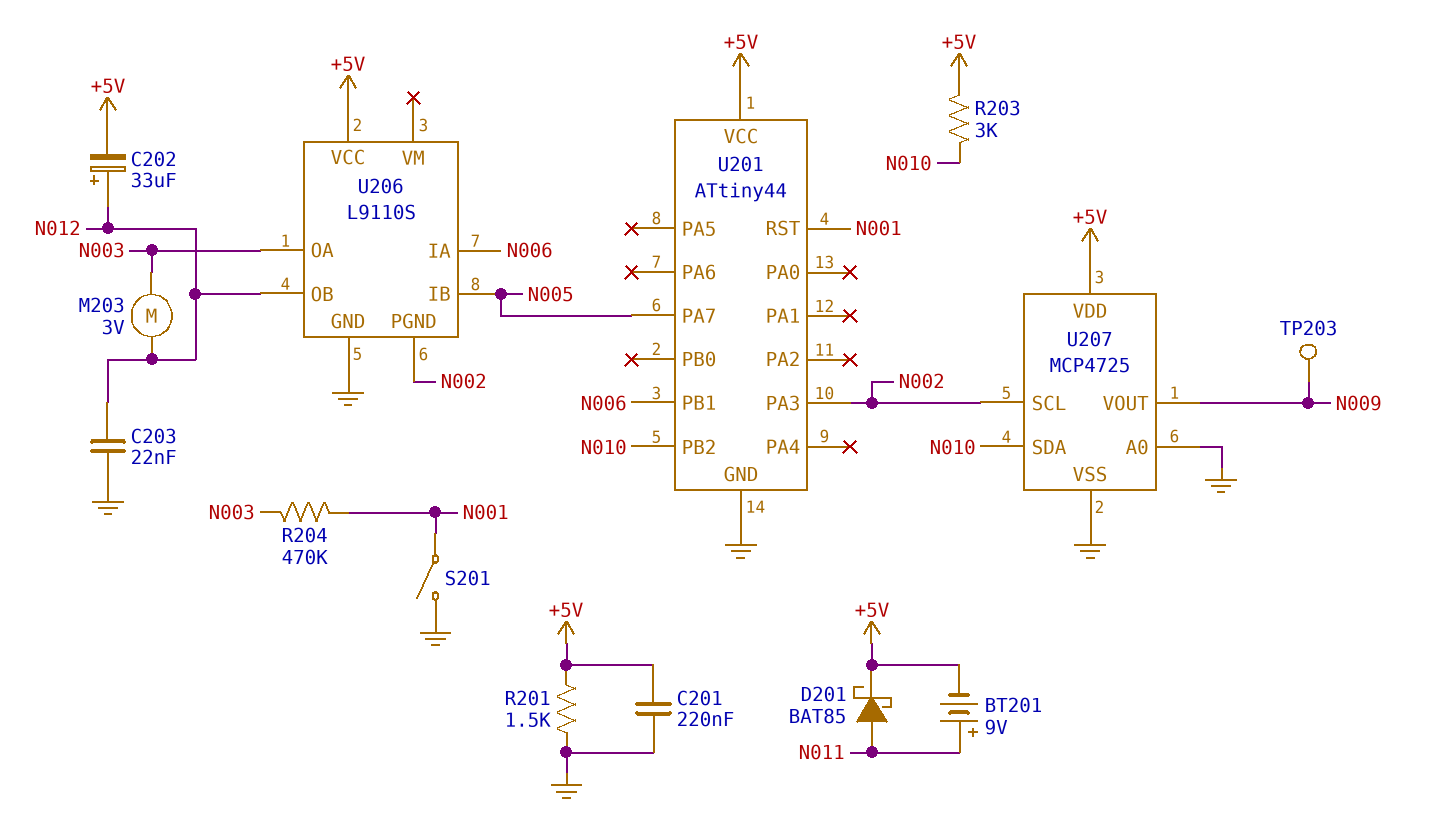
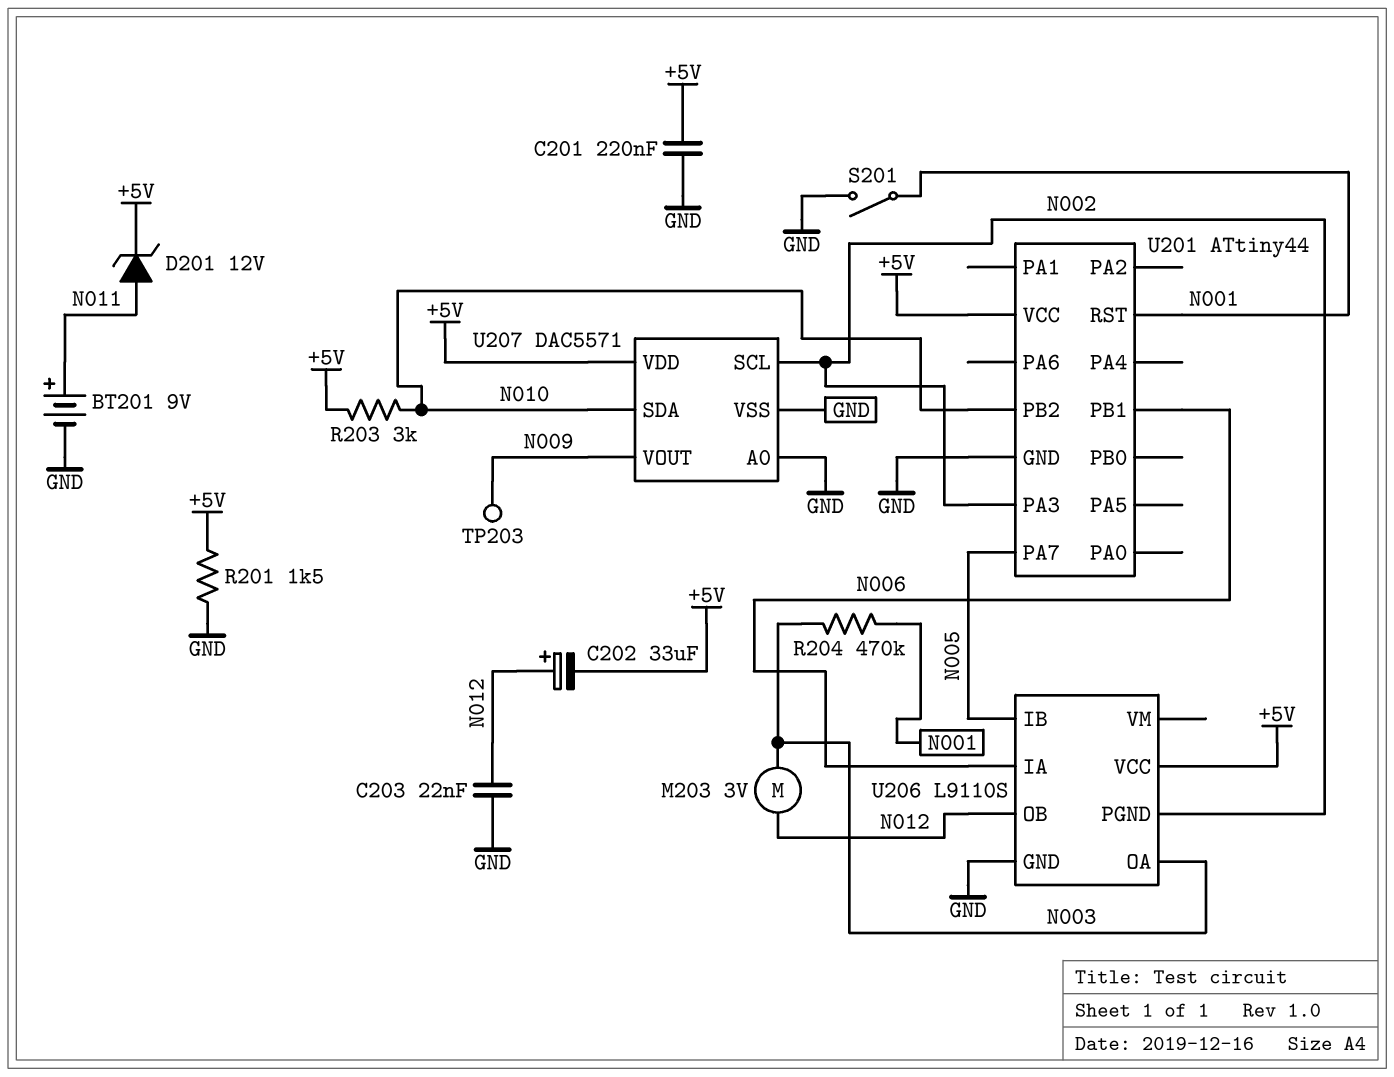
BT201: 9V (plus N011, minus +5V) -> 9V (plus N011, minus GND)
D201: schottky BAT85 (A N011, K +5V) -> zener 12V (A N011, K +5V)
U207: MCP4725 -> DAC5571

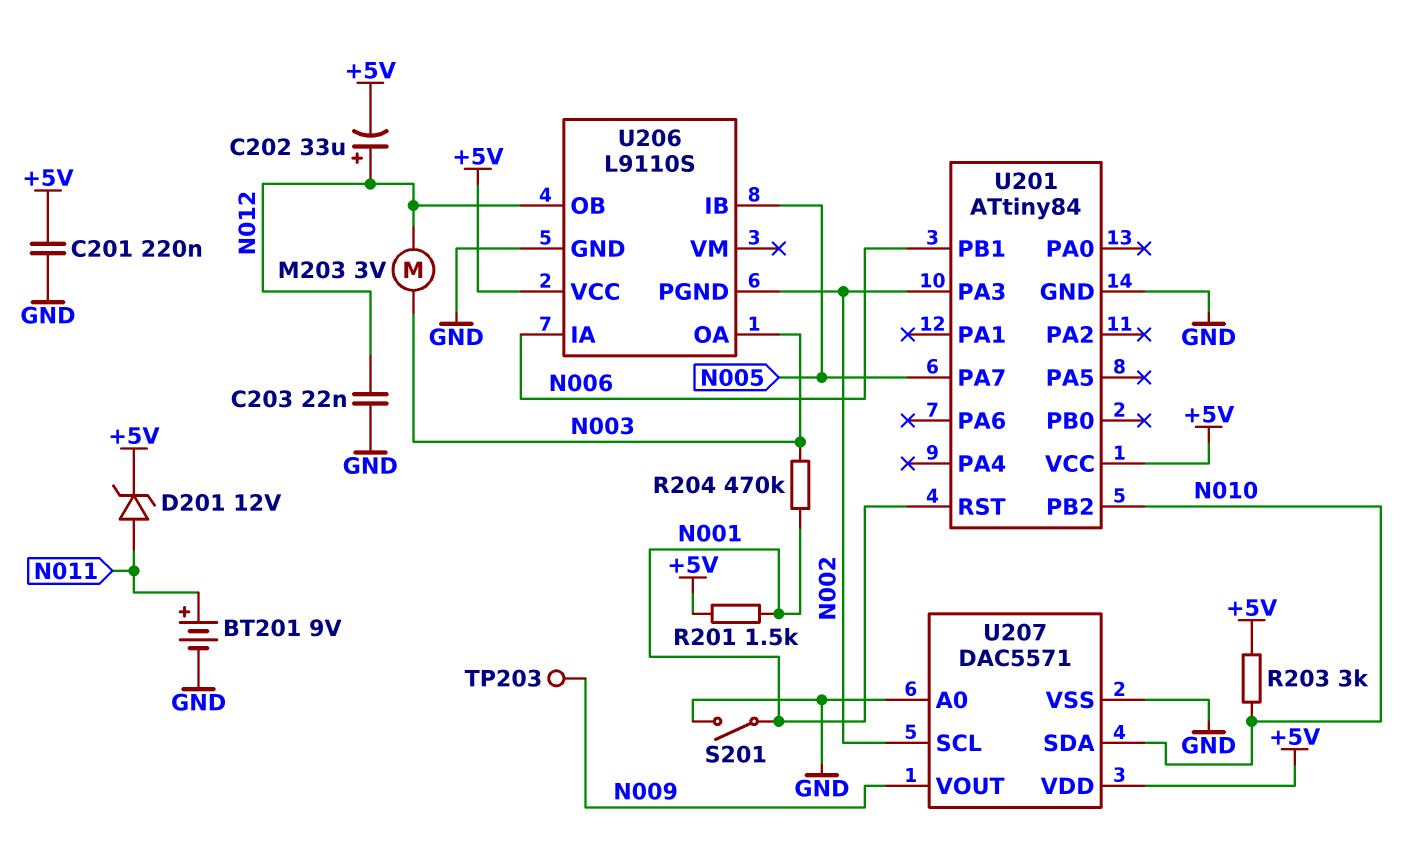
R201: 1.5k (+5V, GND) -> 1.5k (+5V, N001)
U201: ATtiny44 -> ATtiny84

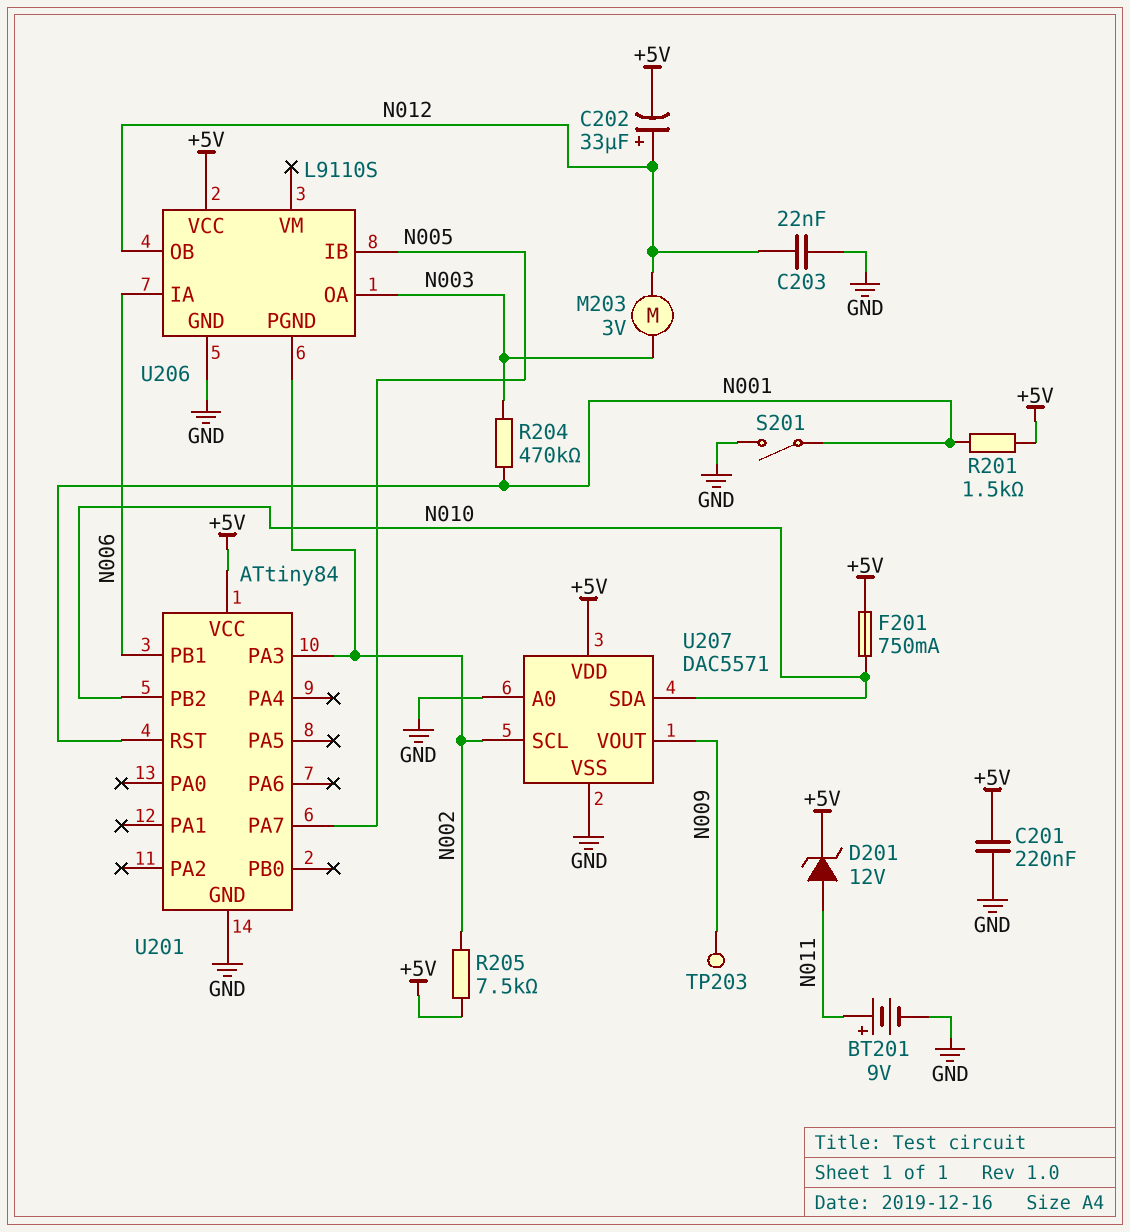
F201: none -> 750mA (+5V, N010)
R203: 3k (+5V, N010) -> none
R205: none -> 7.5k (+5V, N002)

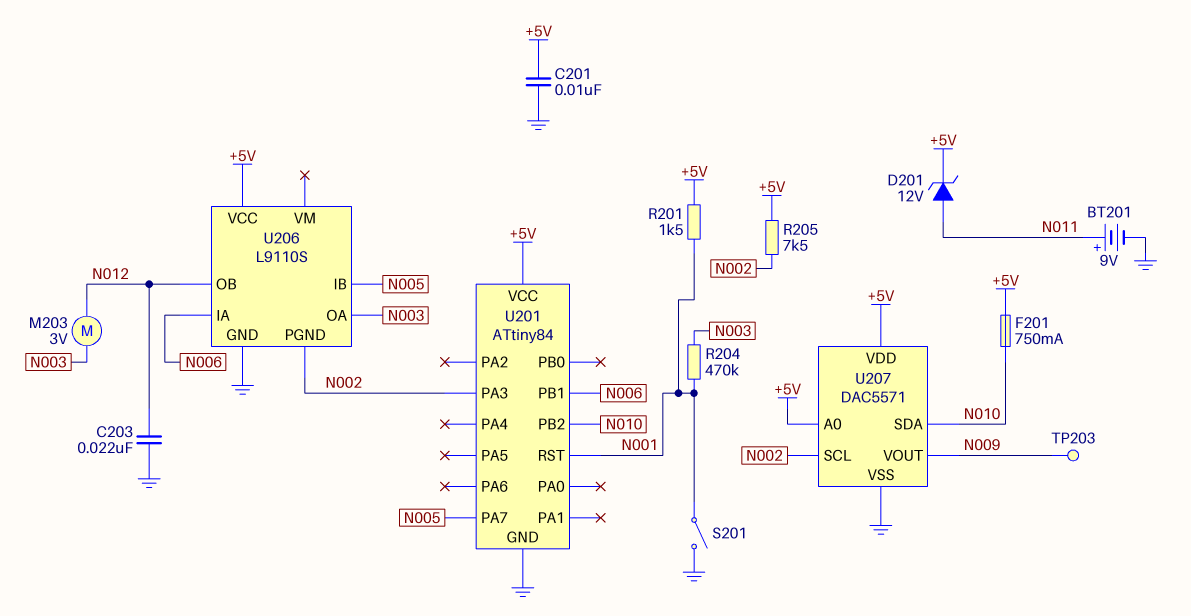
C201: 220nF (+5V, GND) -> 10nF (+5V, GND)
C202: 33uF (plus N012, minus +5V) -> none
U207 pin A0: GND -> +5V

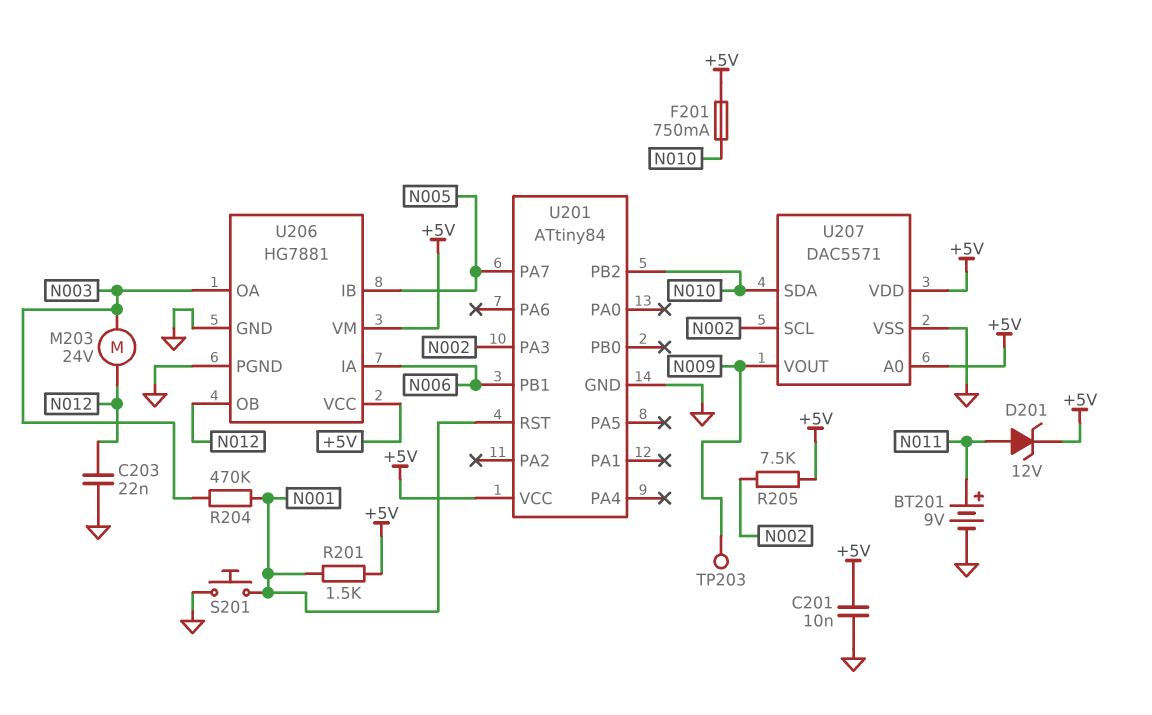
M203: motor 3V (N003, N012) -> motor 24V (N003, N012)
S201: switch (GND, N001) -> button (GND, N001)
U206: L9110S -> HG7881
U206 pin PGND: N002 -> GND
U206 pin VM: none -> +5V

